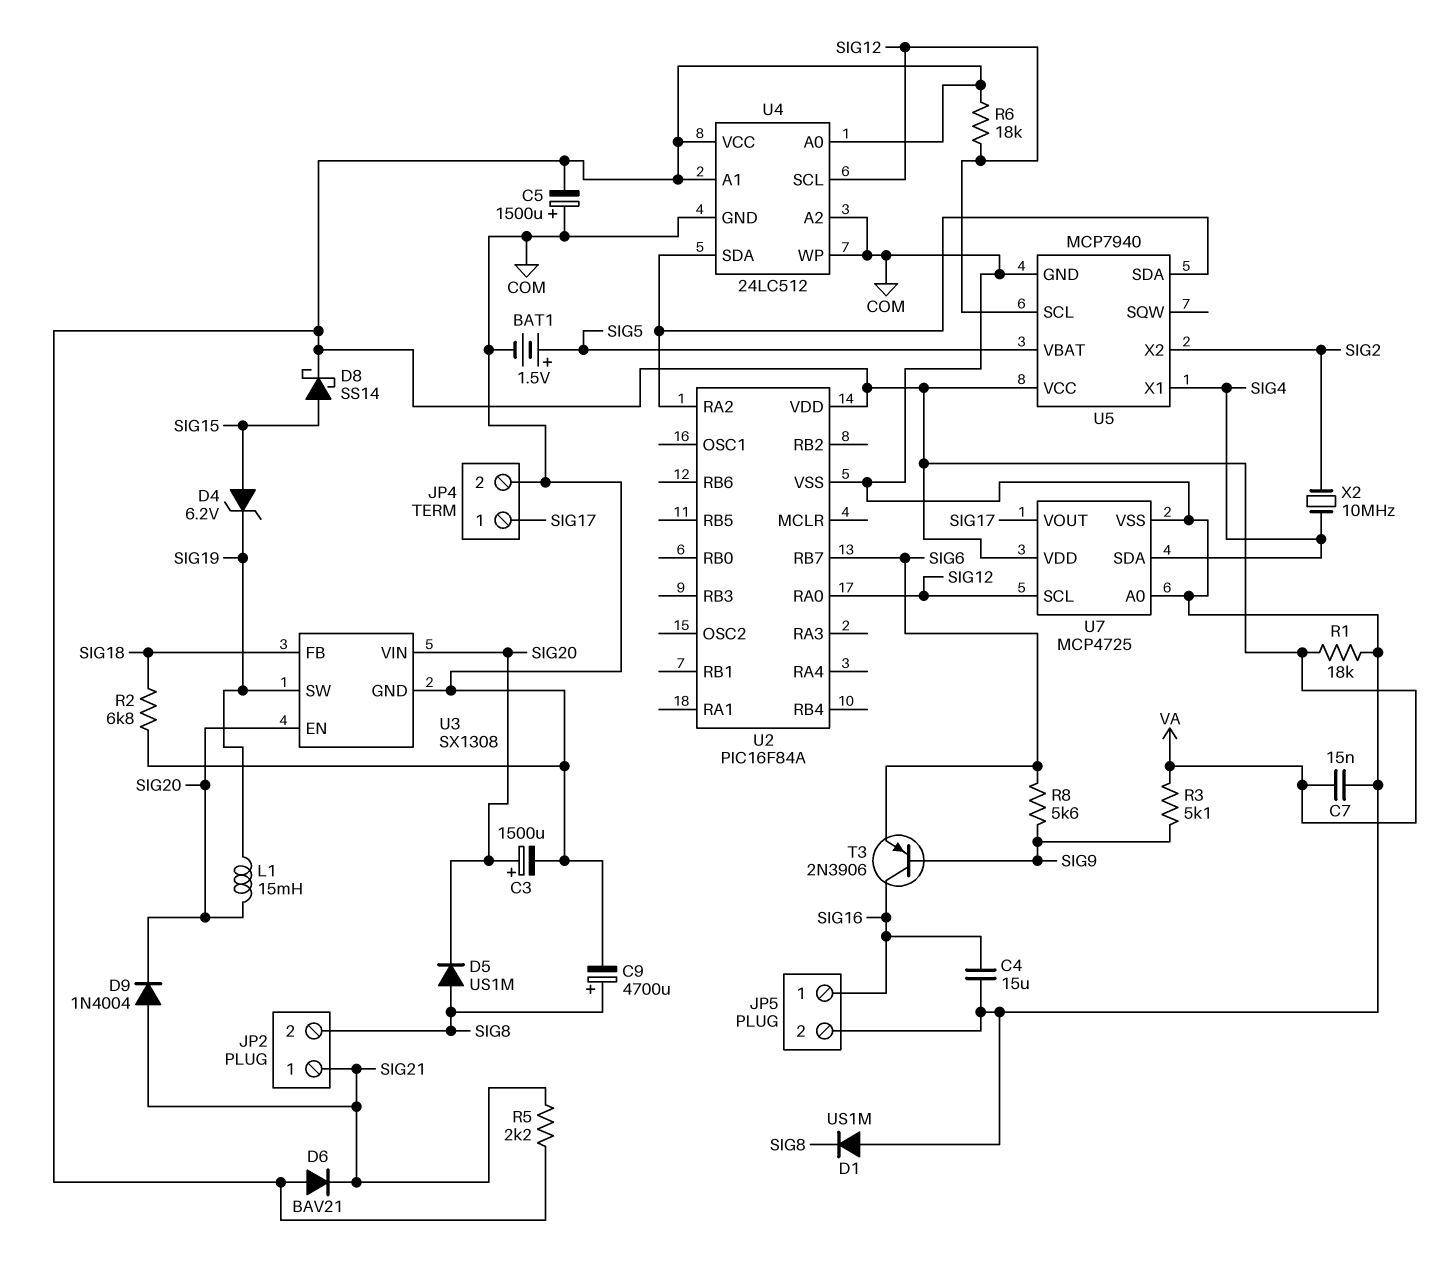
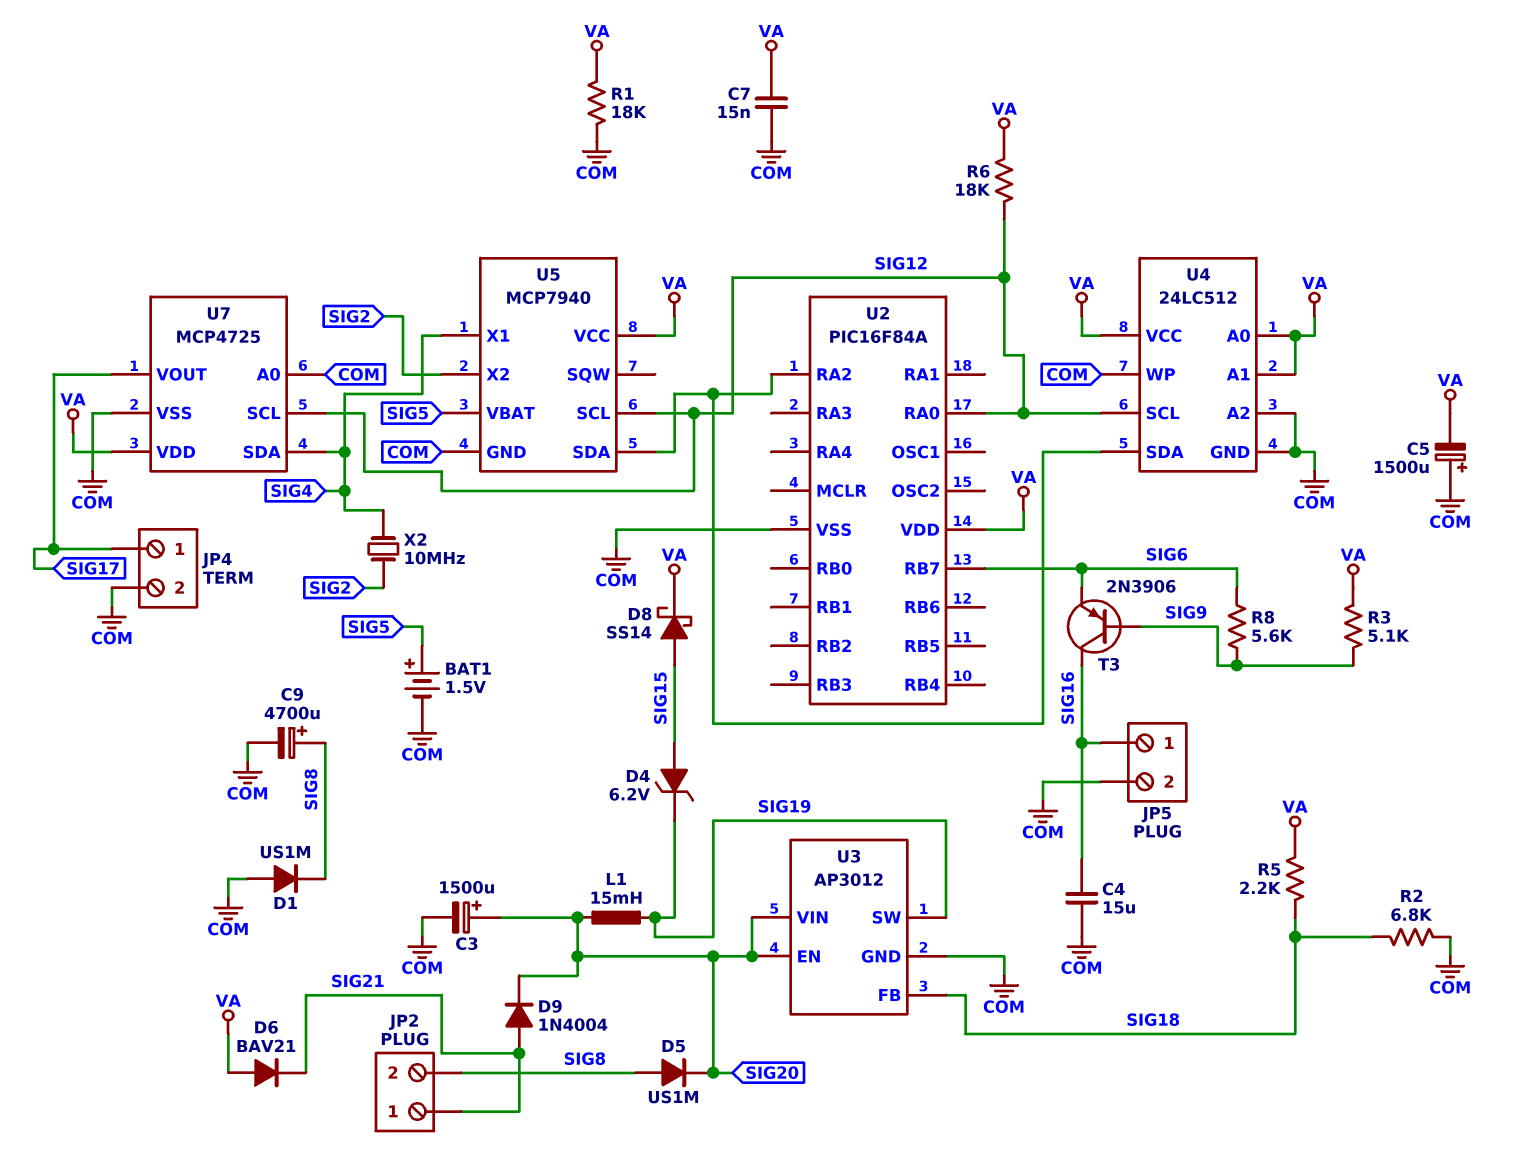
R5: 2.2k (SIG21, VA) -> 2.2k (SIG18, VA)
U3: SX1308 -> AP3012

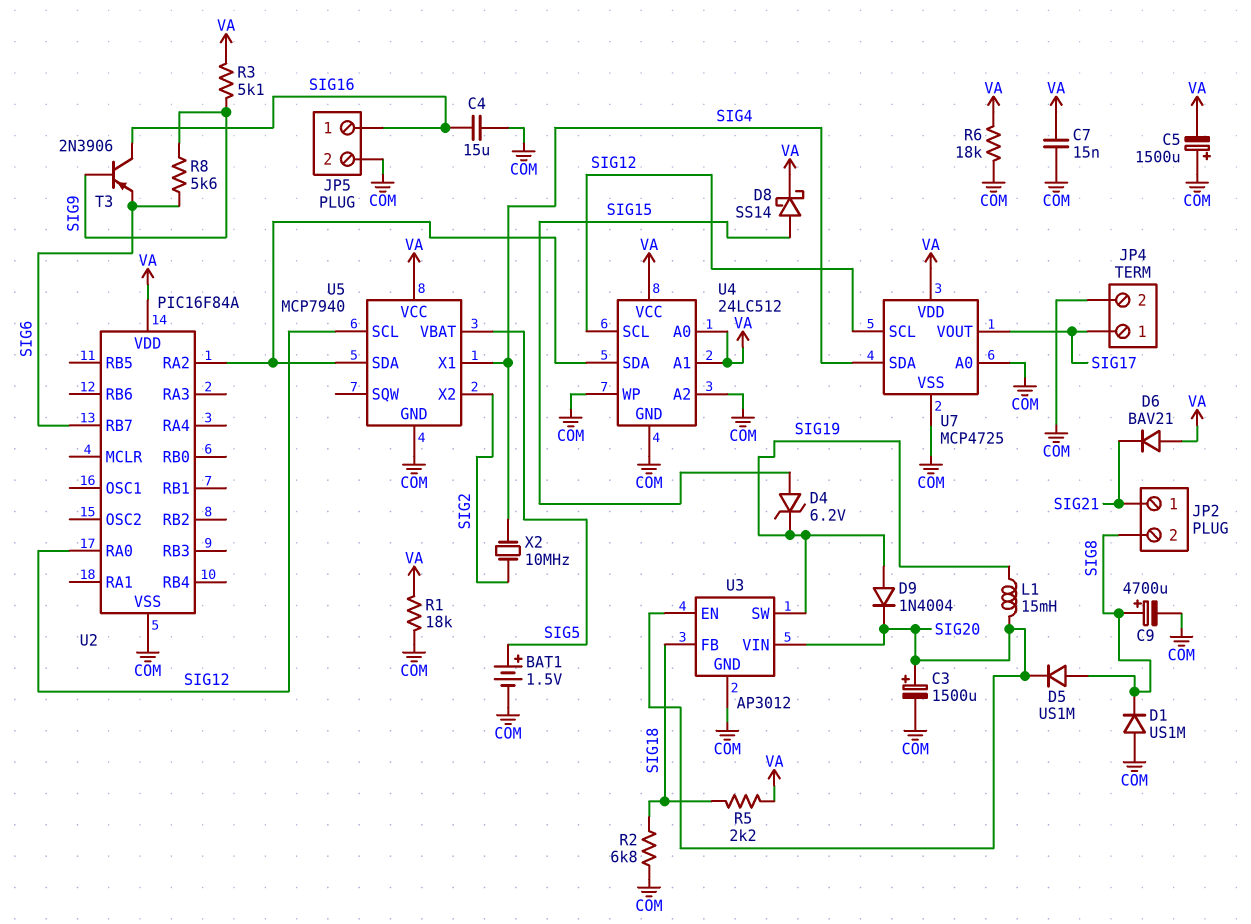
D9: diode 1N4004 (A SIG21, K SIG20) -> diode 1N4004 (A SIG19, K SIG20)
R6: 18k (SIG12, VA) -> 18k (COM, VA)

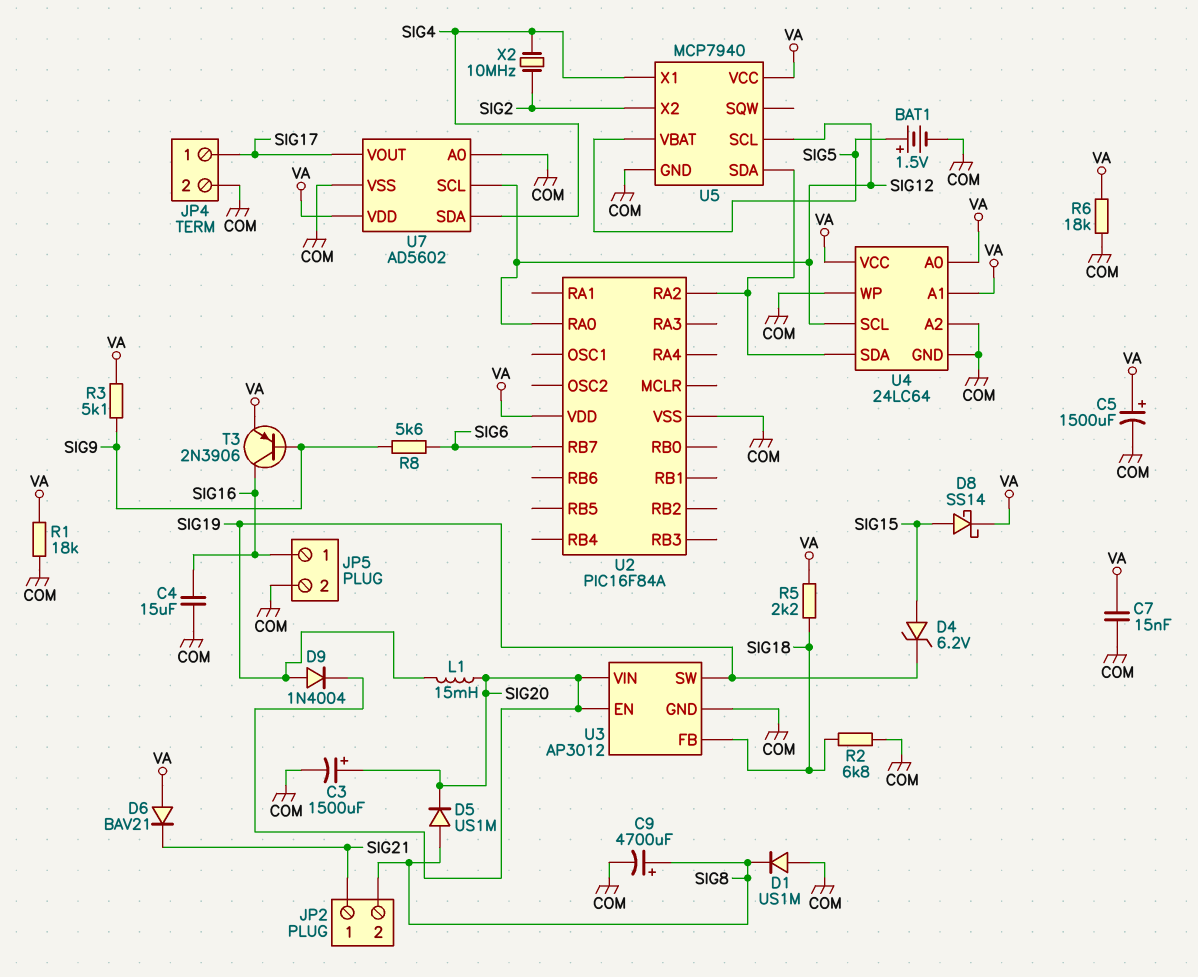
C5: 1500uF (plus COM, minus VA) -> 1500uF (plus VA, minus COM)
T3: PNP 2N3906 (B SIG9, C SIG16, E SIG6) -> PNP 2N3906 (B SIG9, C SIG16, E VA)
U4: 24LC512 -> 24LC64
U7: MCP4725 -> AD5602

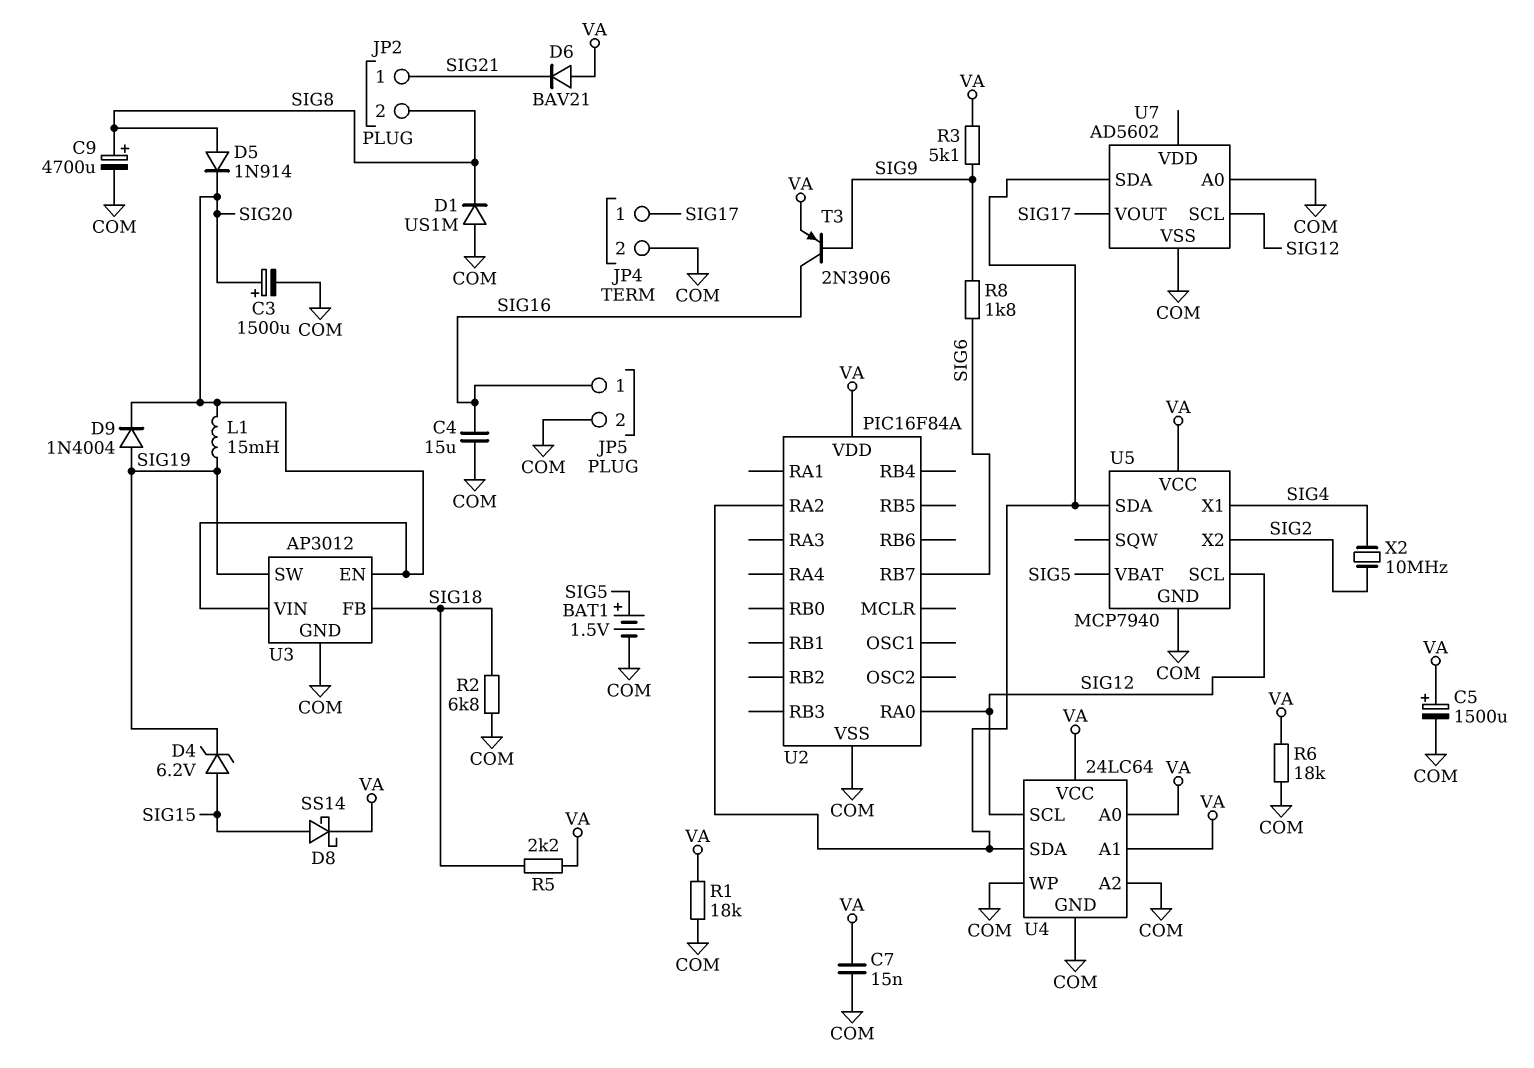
D5: diode US1M (A SIG8, K SIG20) -> diode 1N914 (A SIG8, K SIG20)
R8: 5.6k (SIG6, SIG9) -> 1.8k (SIG6, SIG9)
U7 pin SDA: SIG4 -> U2/RA2
U7 pin VDD: VA -> none

